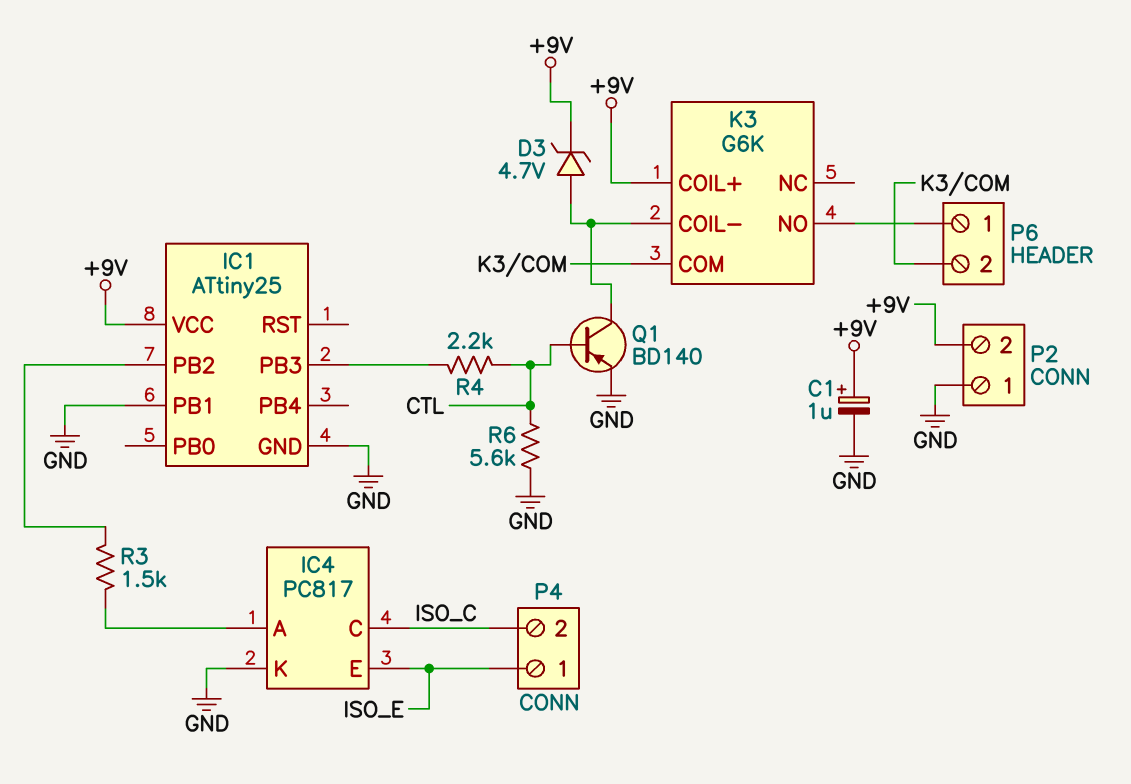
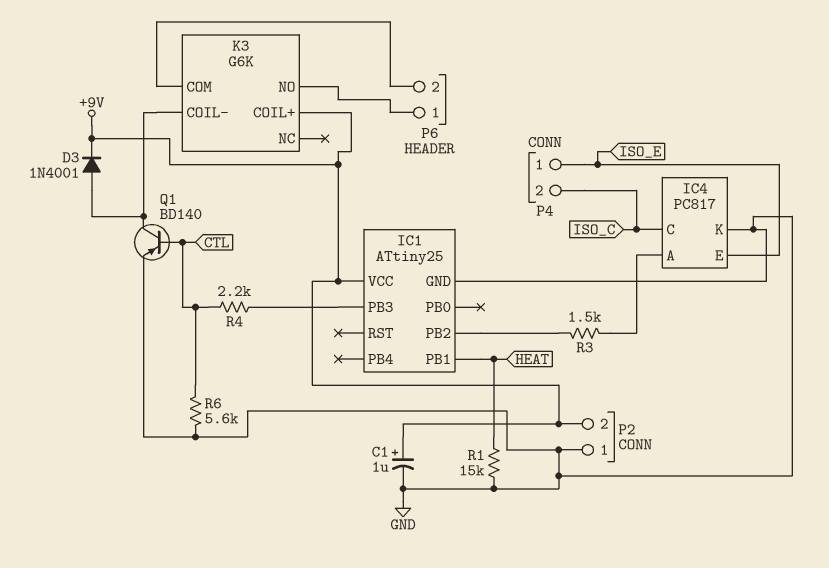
D3: zener 4.7V (A K3/COIL-, K +9V) -> diode 1N4001 (A K3/COIL-, K +9V)
IC1 pin PB1: GND -> HEAT
R1: none -> 15k (GND, HEAT)

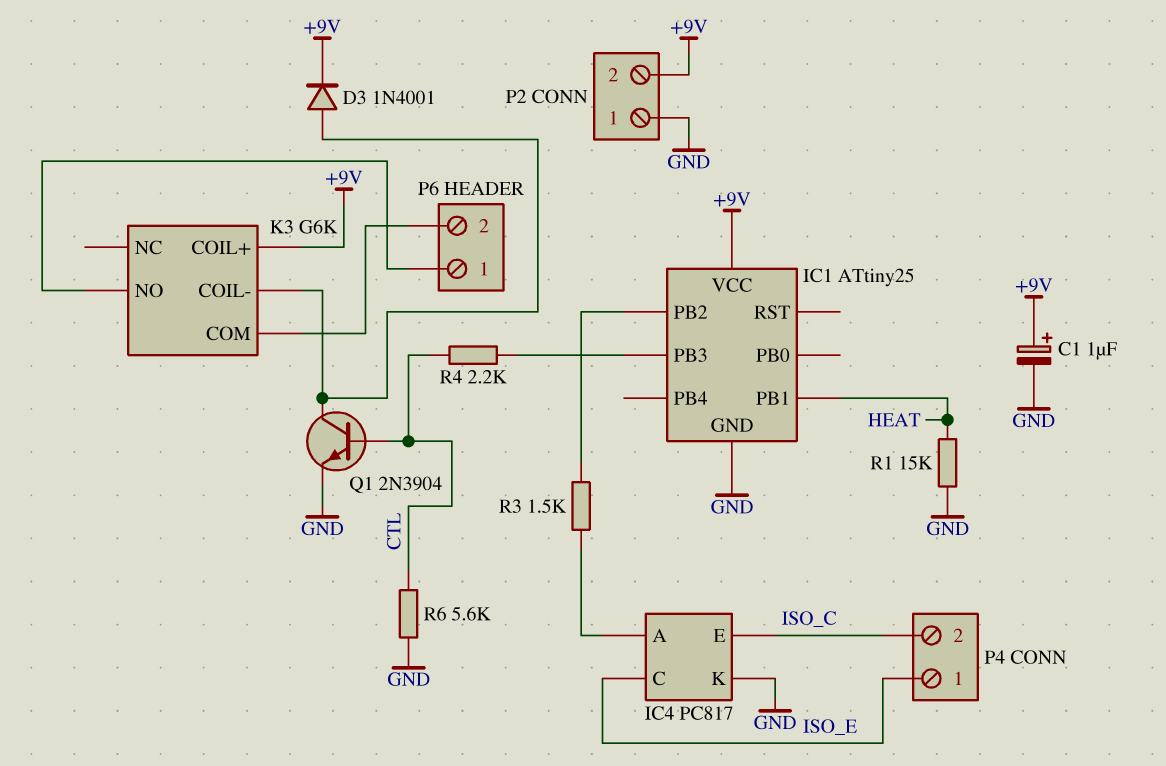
IC4 pin C: ISO_C -> ISO_E
IC4 pin E: ISO_E -> ISO_C
Q1: PNP BD140 (B CTL, C K3/COIL-, E GND) -> NPN 2N3904 (B CTL, C K3/COIL-, E GND)

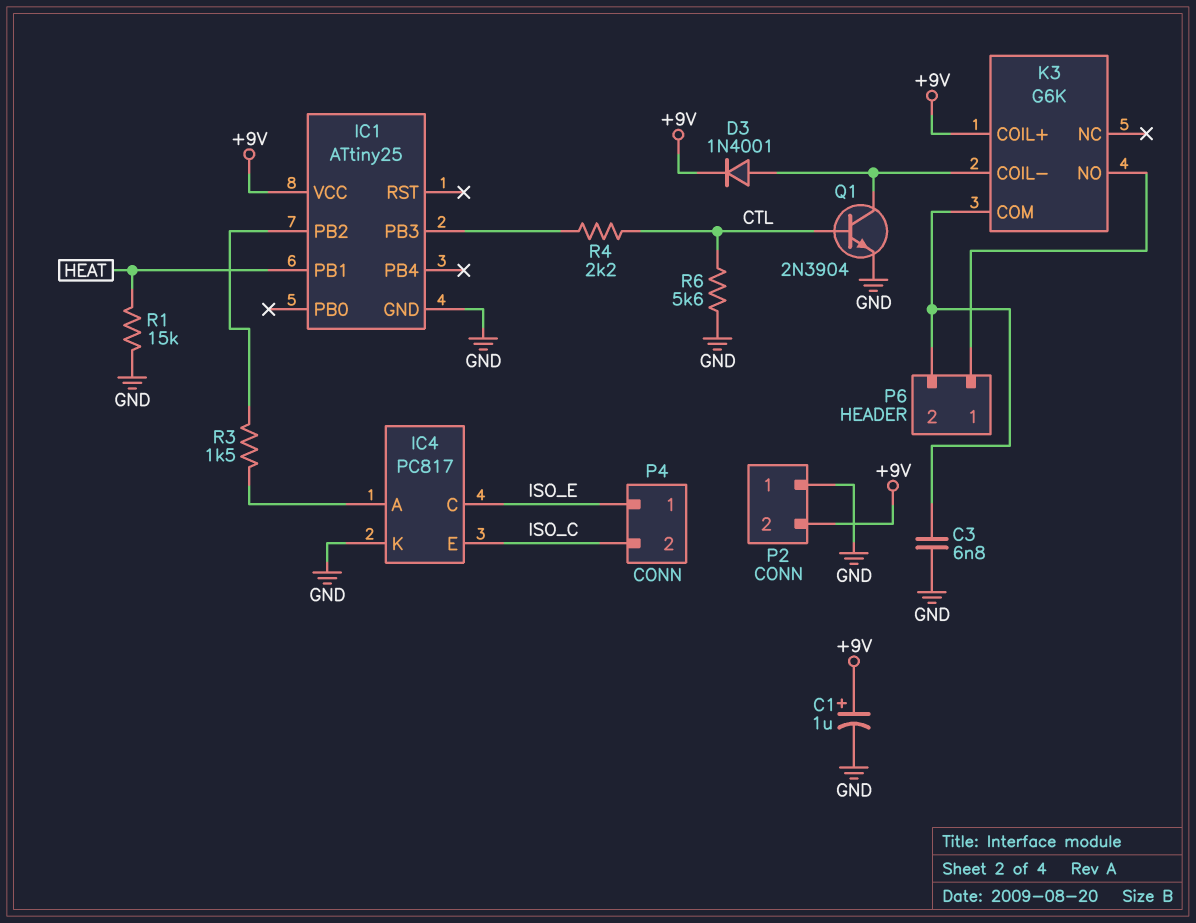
C3: none -> 6.8nF (GND, K3/COM)

